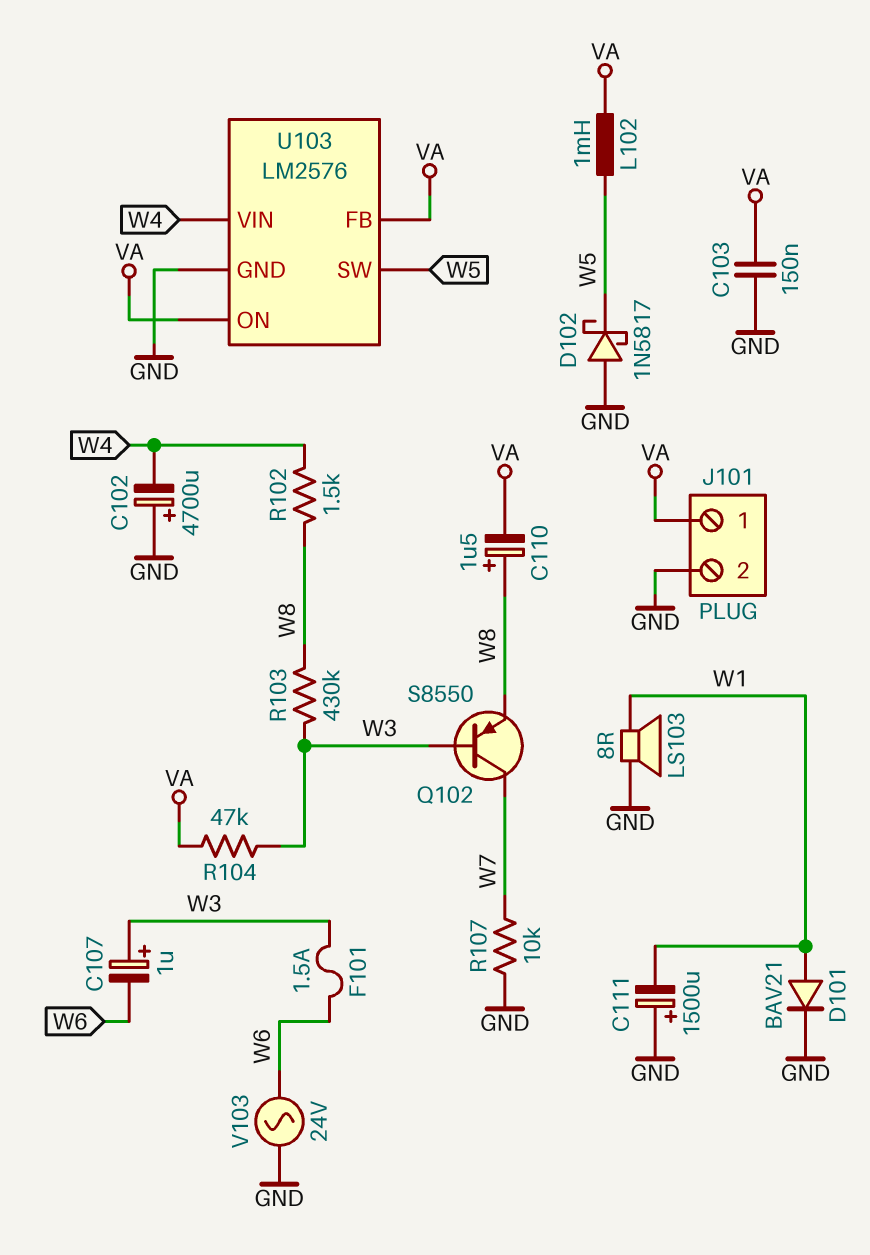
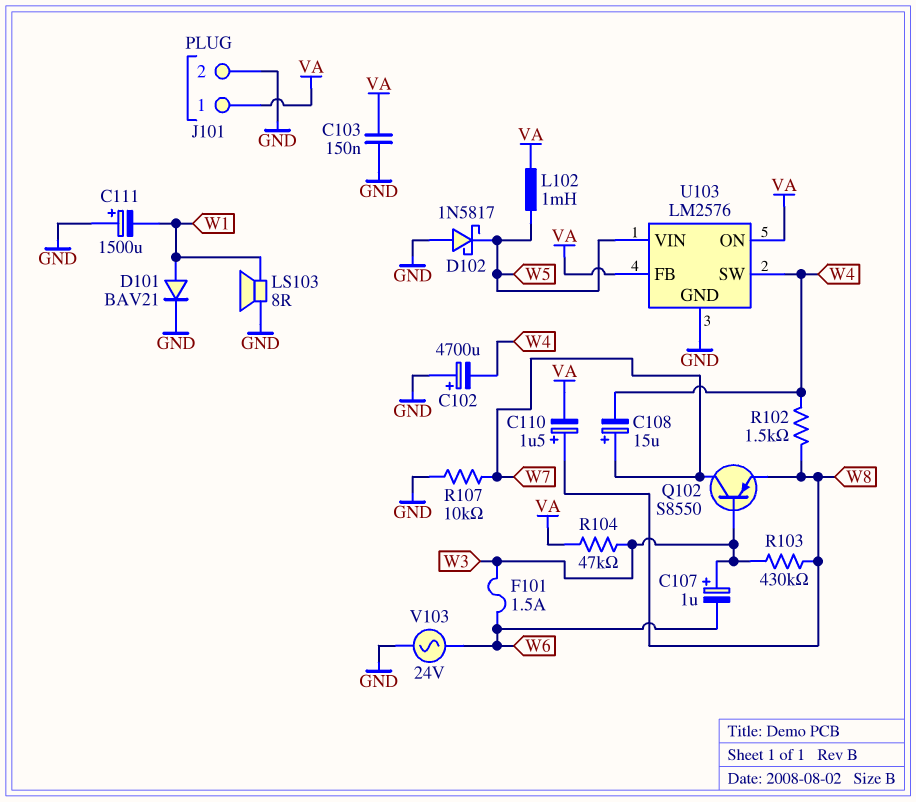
C108: none -> 15uF (plus W7, minus W4)
U103 pin SW: W5 -> W4
U103 pin VIN: W4 -> W5

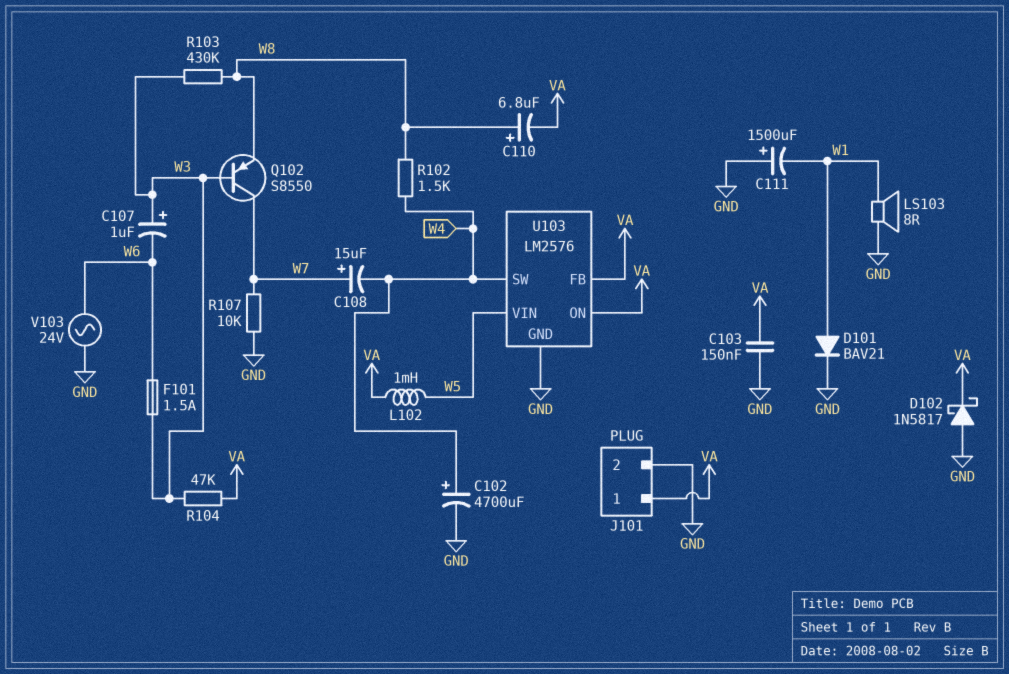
C102: 4700uF (plus GND, minus W4) -> 4700uF (plus W4, minus GND)
C110: 1.5uF (plus W8, minus VA) -> 6.8uF (plus W8, minus VA)
D102: schottky 1N5817 (A GND, K W5) -> schottky 1N5817 (A GND, K VA)

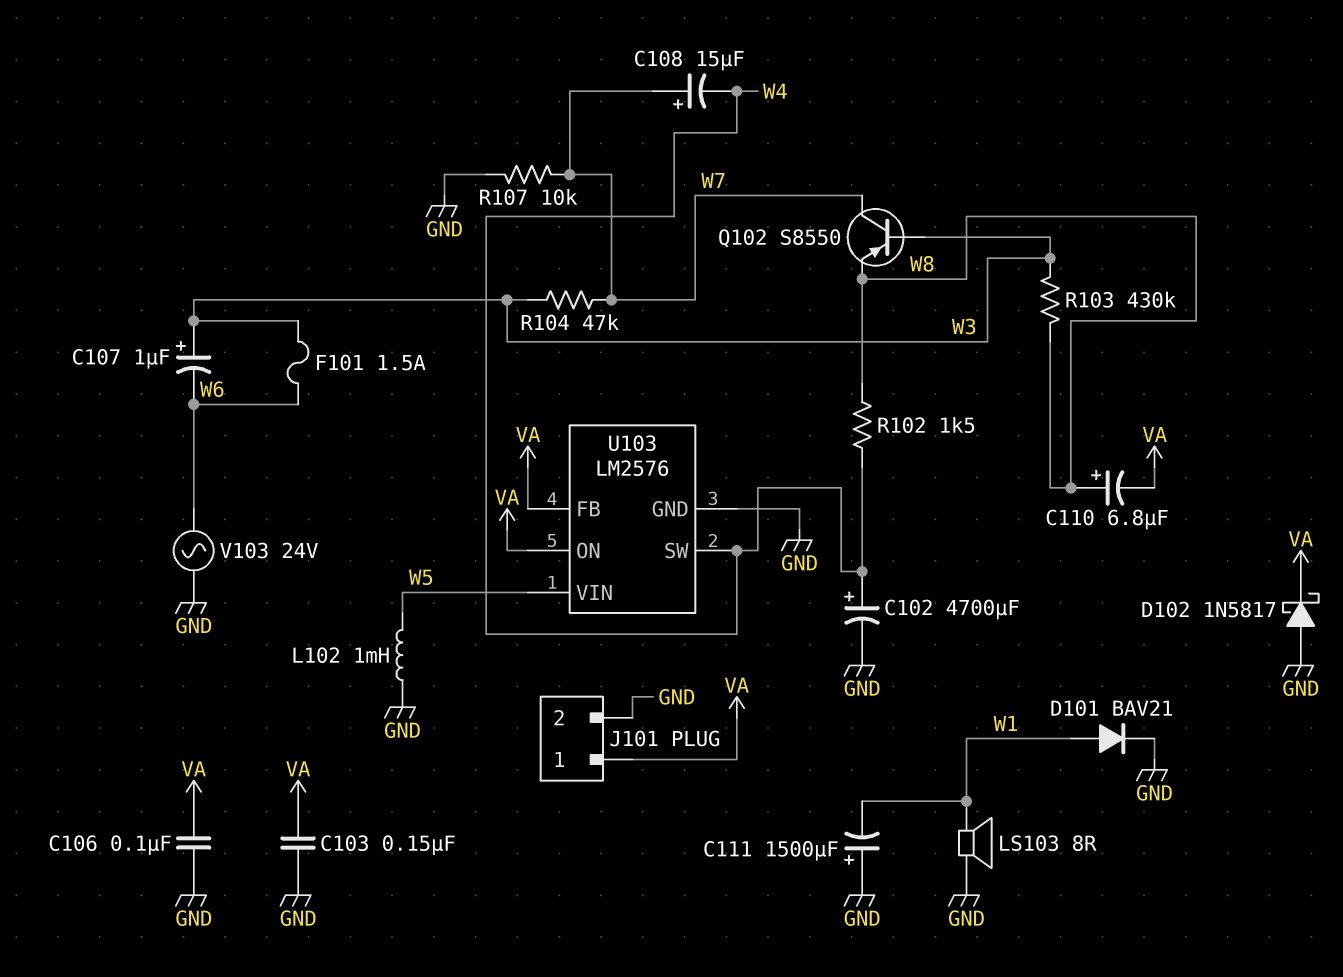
C106: none -> 100nF (GND, VA)
L102: 1mH (VA, W5) -> 1mH (GND, W5)
R104: 47k (VA, W3) -> 47k (W3, W7)

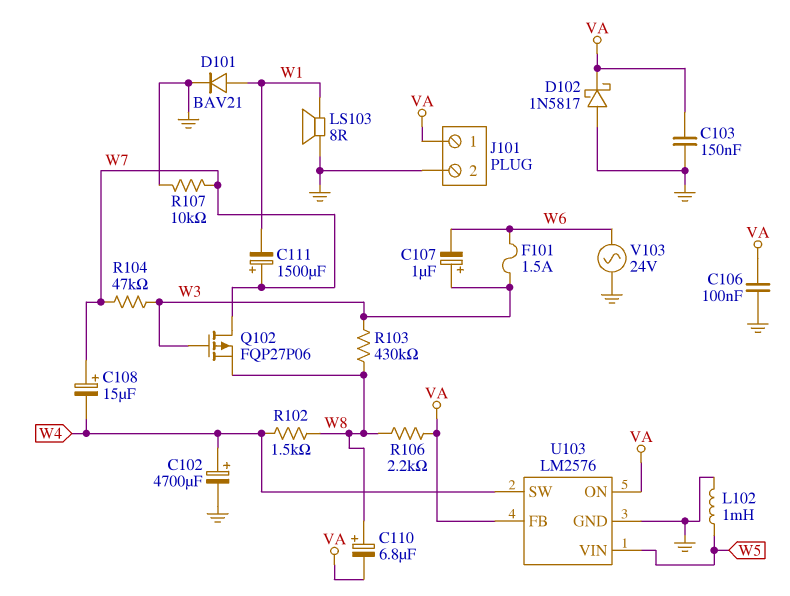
C111: 1500uF (plus GND, minus W1) -> 1500uF (plus W7, minus W1)
Q102: PNP S8550 (B W3, C W7, E W8) -> PMOS FQP27P06 (G W3, D W7, S W8)
R106: none -> 2.2k (VA, W8)

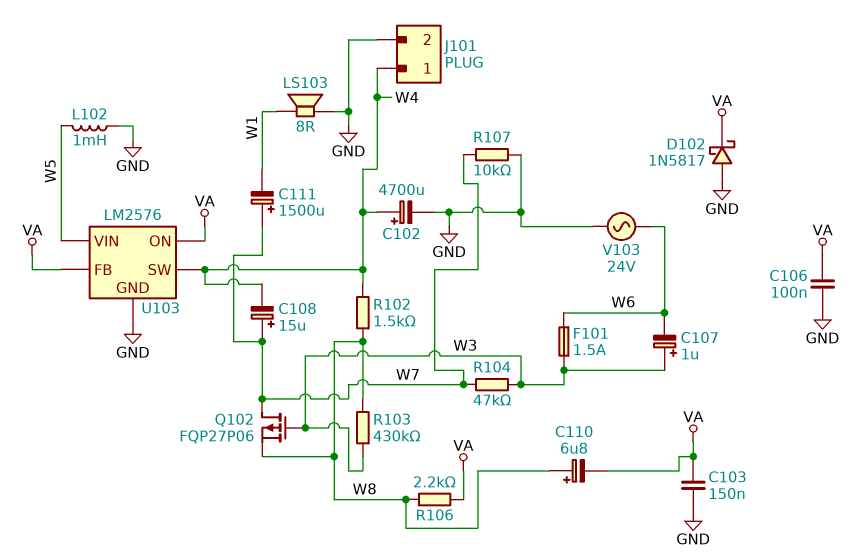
D101: diode BAV21 (A W1, K GND) -> none
J101 pin 1: VA -> W4

